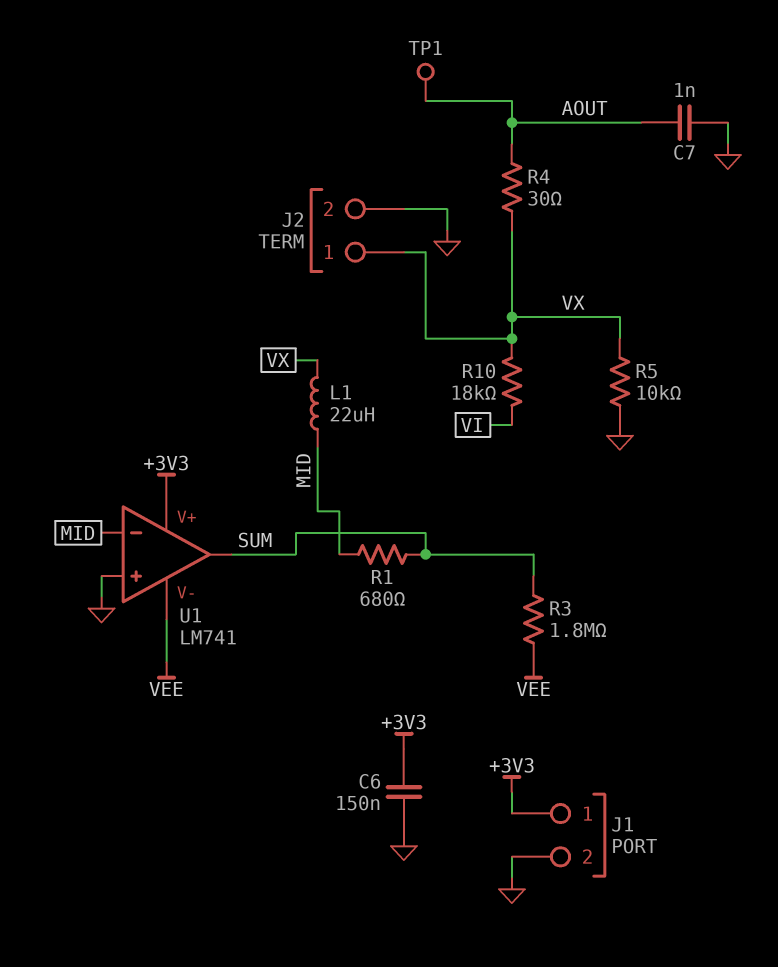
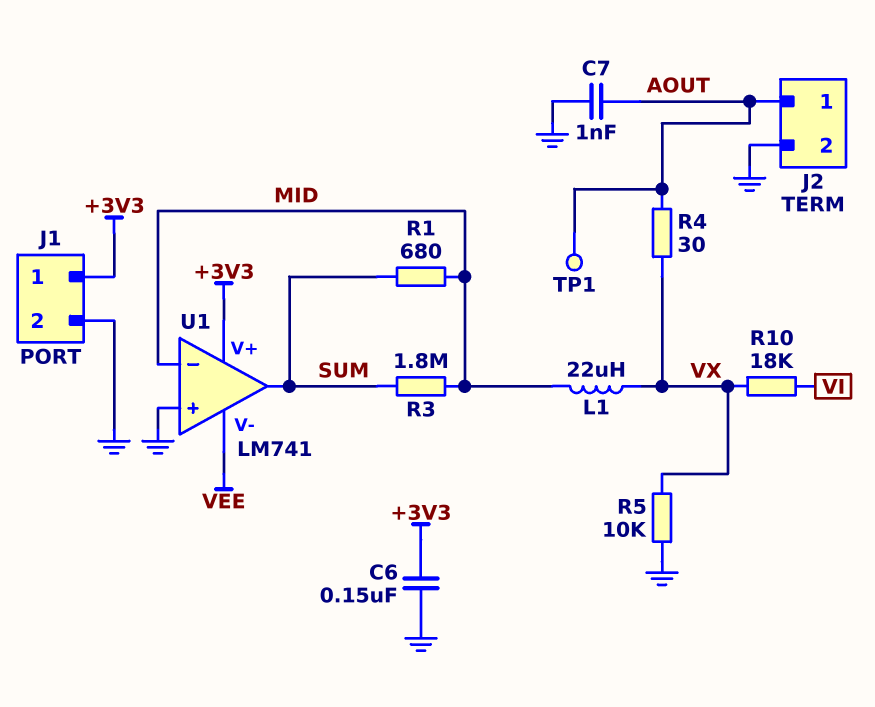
J2 pin 1: VX -> AOUT
R3: 1.8M (SUM, VEE) -> 1.8M (MID, SUM)

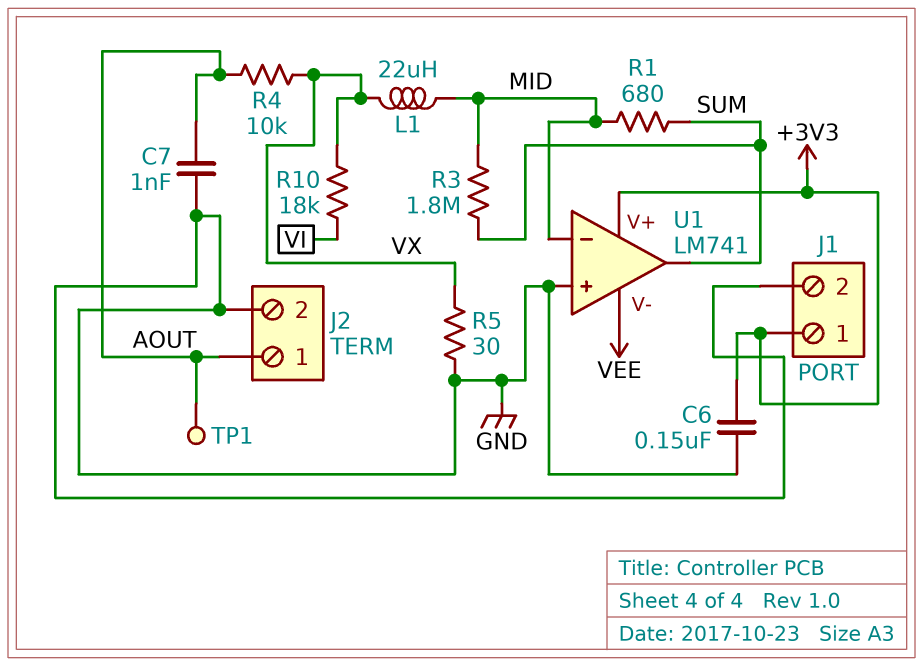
R4: 30 (AOUT, VX) -> 10k (AOUT, VX)
R5: 10k (GND, VX) -> 30 (GND, VX)

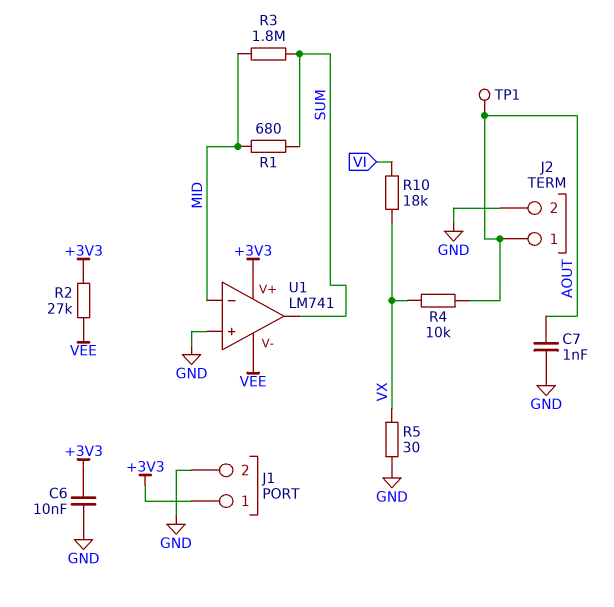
C6: 150nF (+3V3, GND) -> 10nF (+3V3, GND)
L1: 22uH (MID, VX) -> none
R2: none -> 27k (+3V3, VEE)

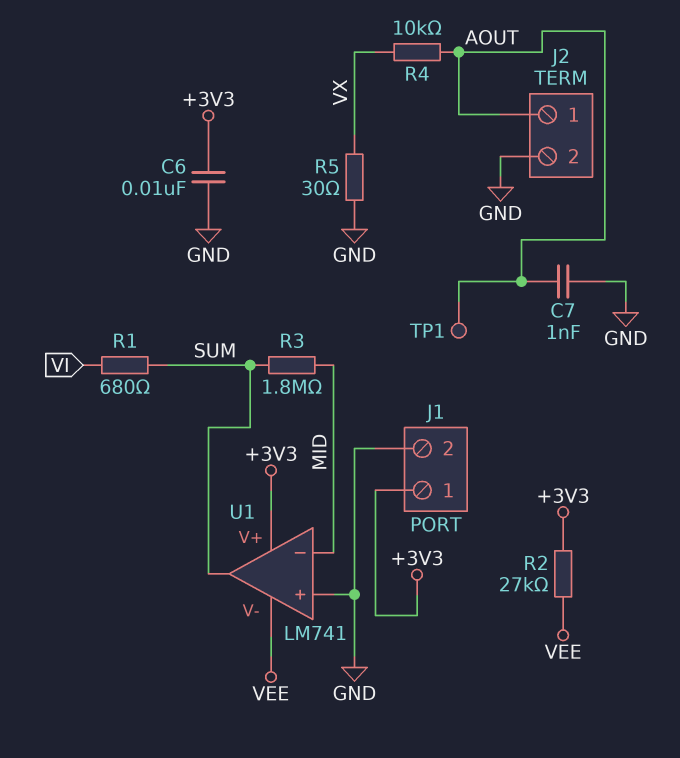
R1: 680 (MID, SUM) -> 680 (SUM, VI)
R10: 18k (VI, VX) -> none

